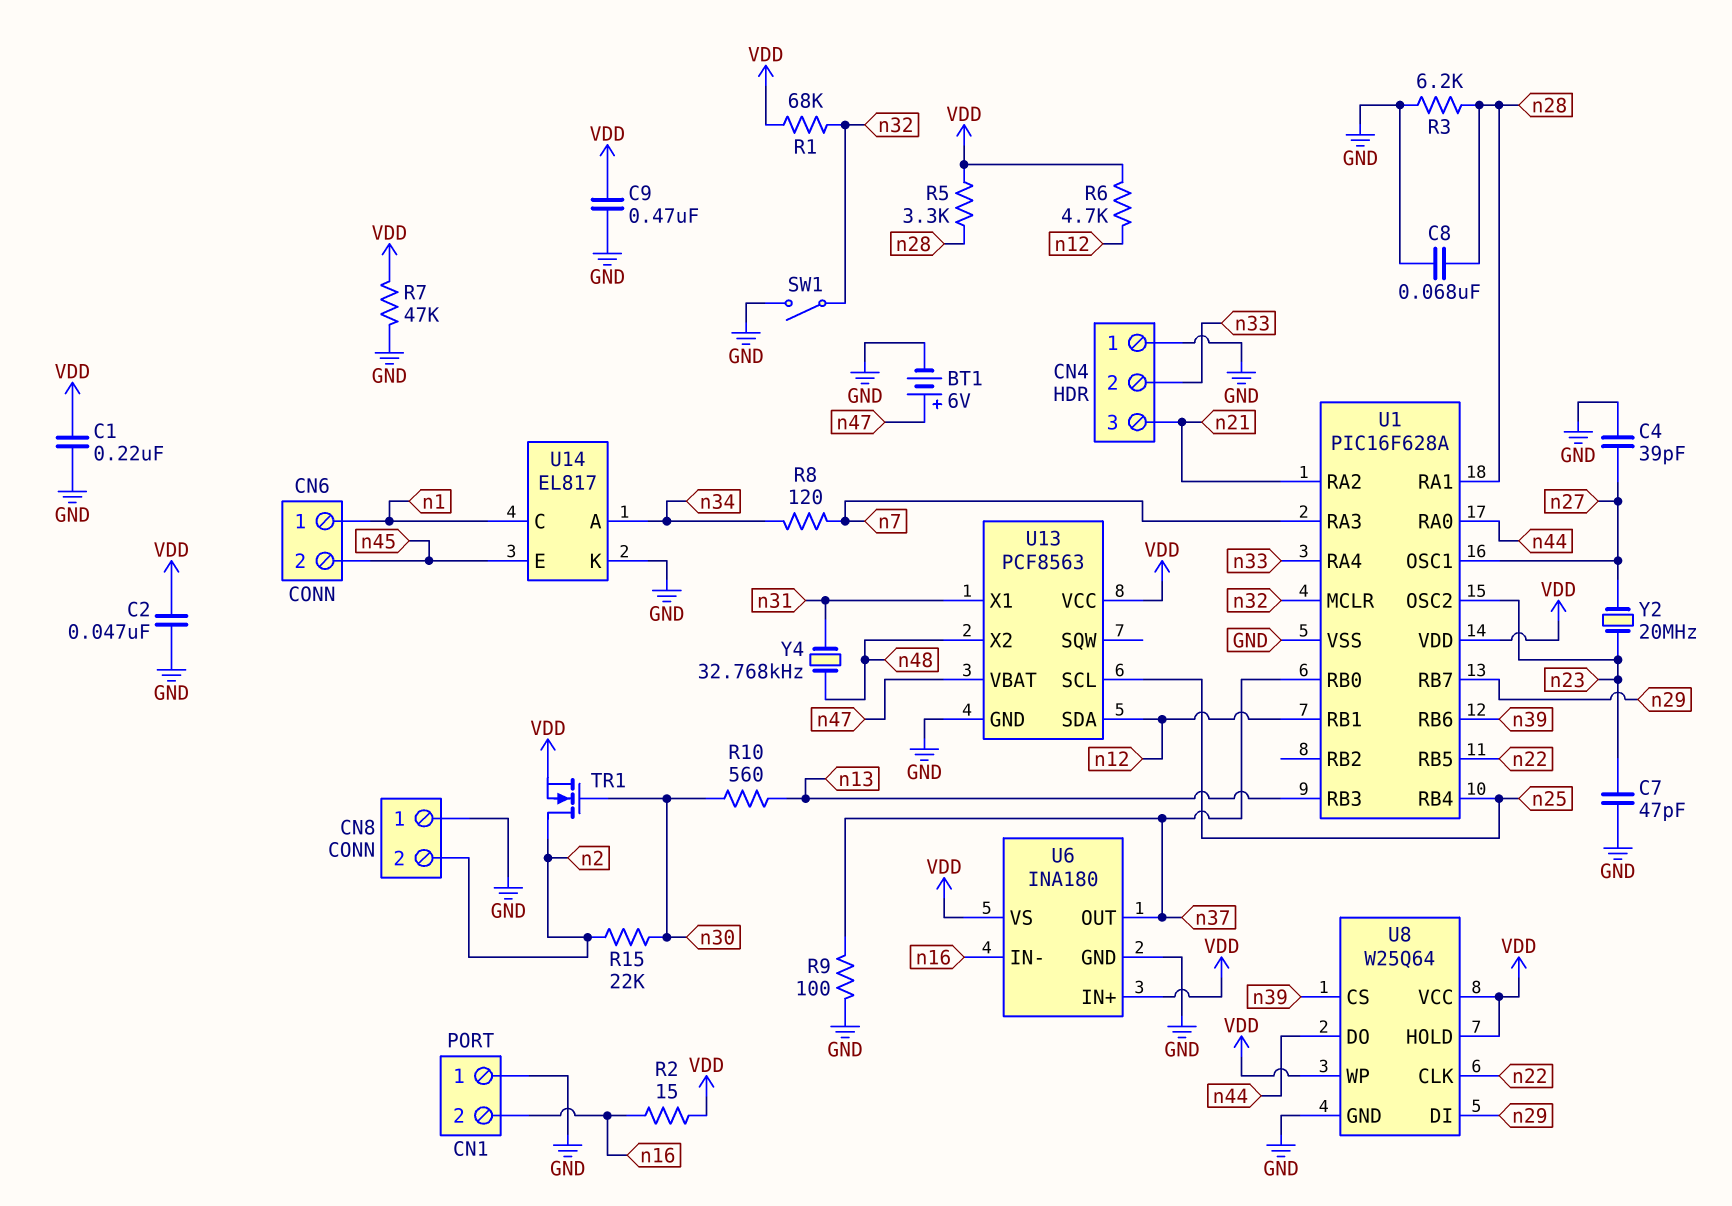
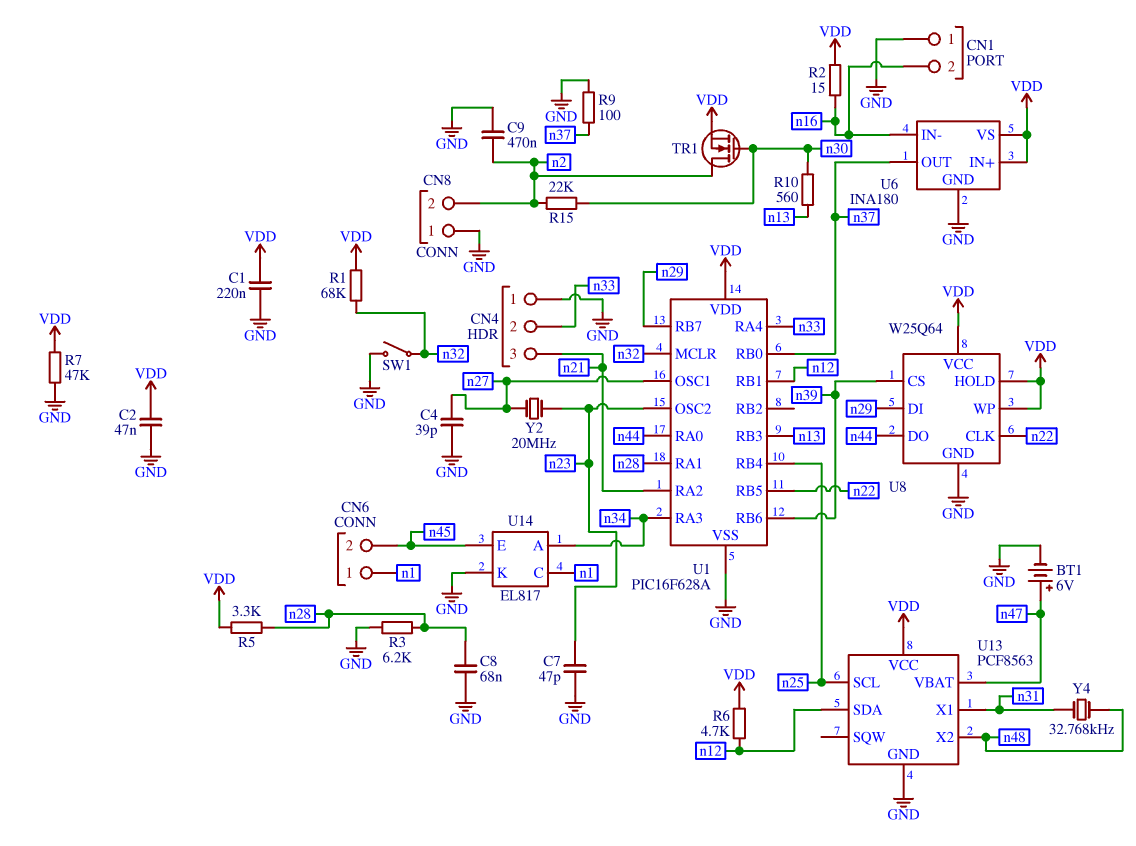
C9: 470nF (GND, VDD) -> 470nF (GND, n2)
R8: 120 (n7, n34) -> none
U1 pin RA3: n7 -> n34

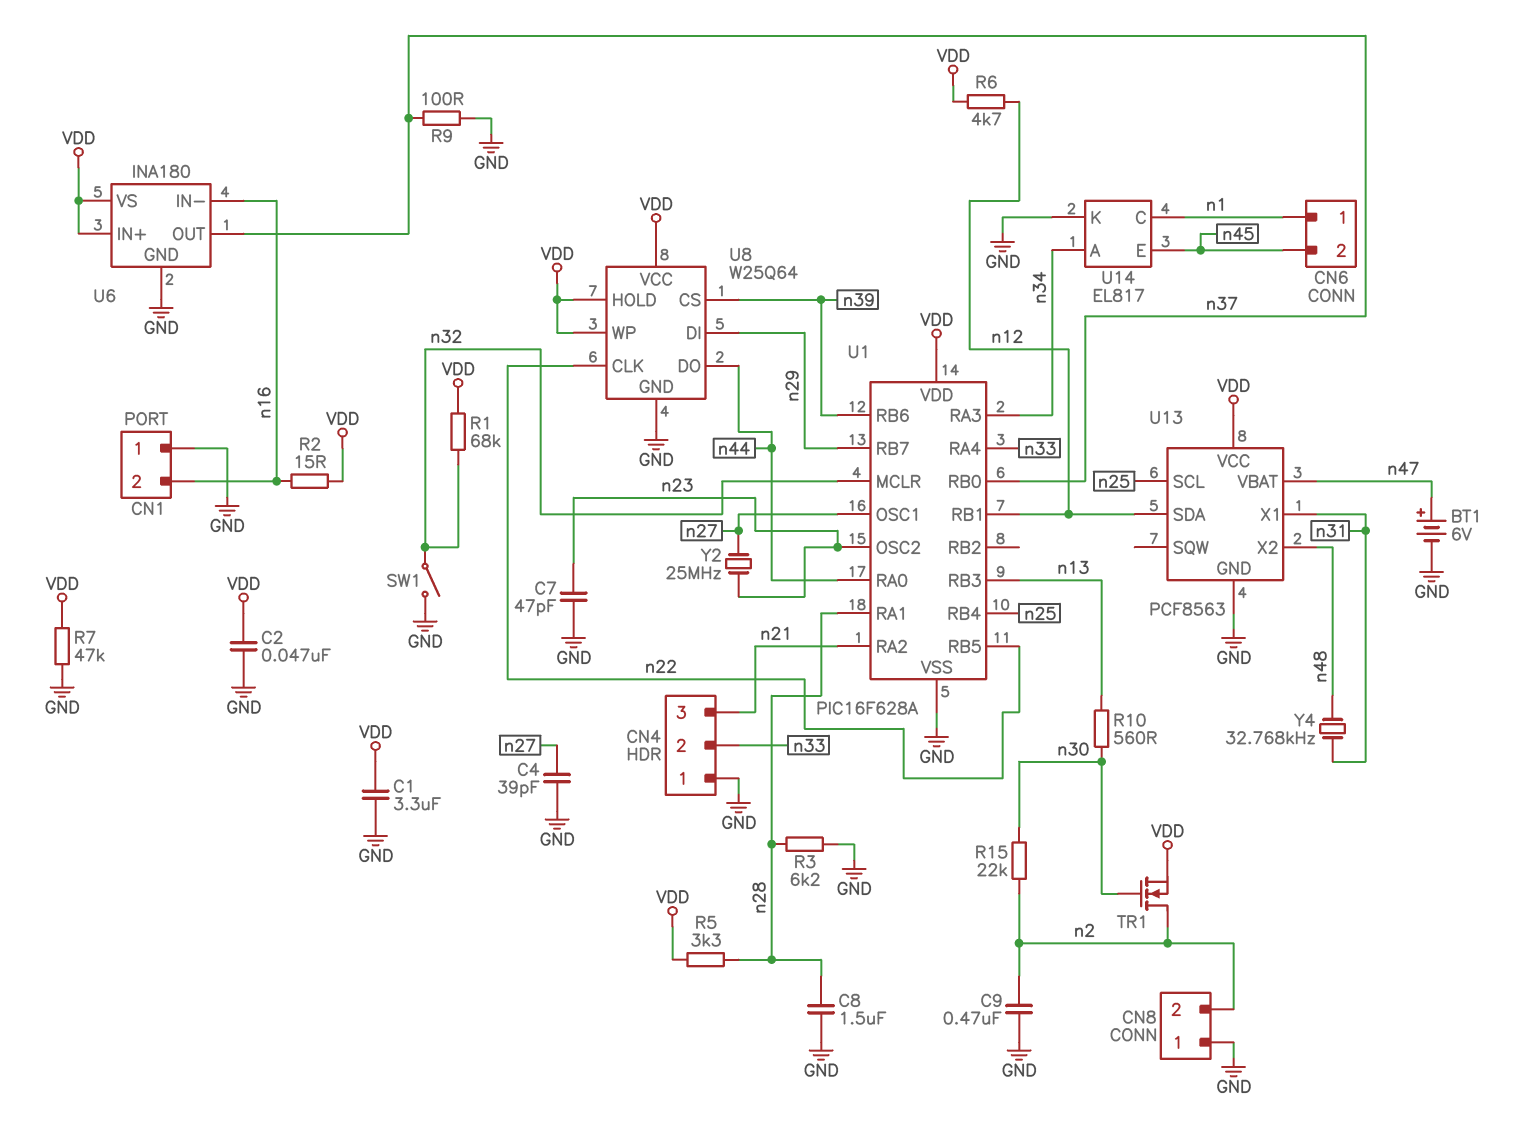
C1: 220nF (GND, VDD) -> 3.3uF (GND, VDD)
C8: 68nF (GND, n28) -> 1.5uF (GND, n28)
Y2: 20MHz (n23, n27) -> 25MHz (n23, n27)

